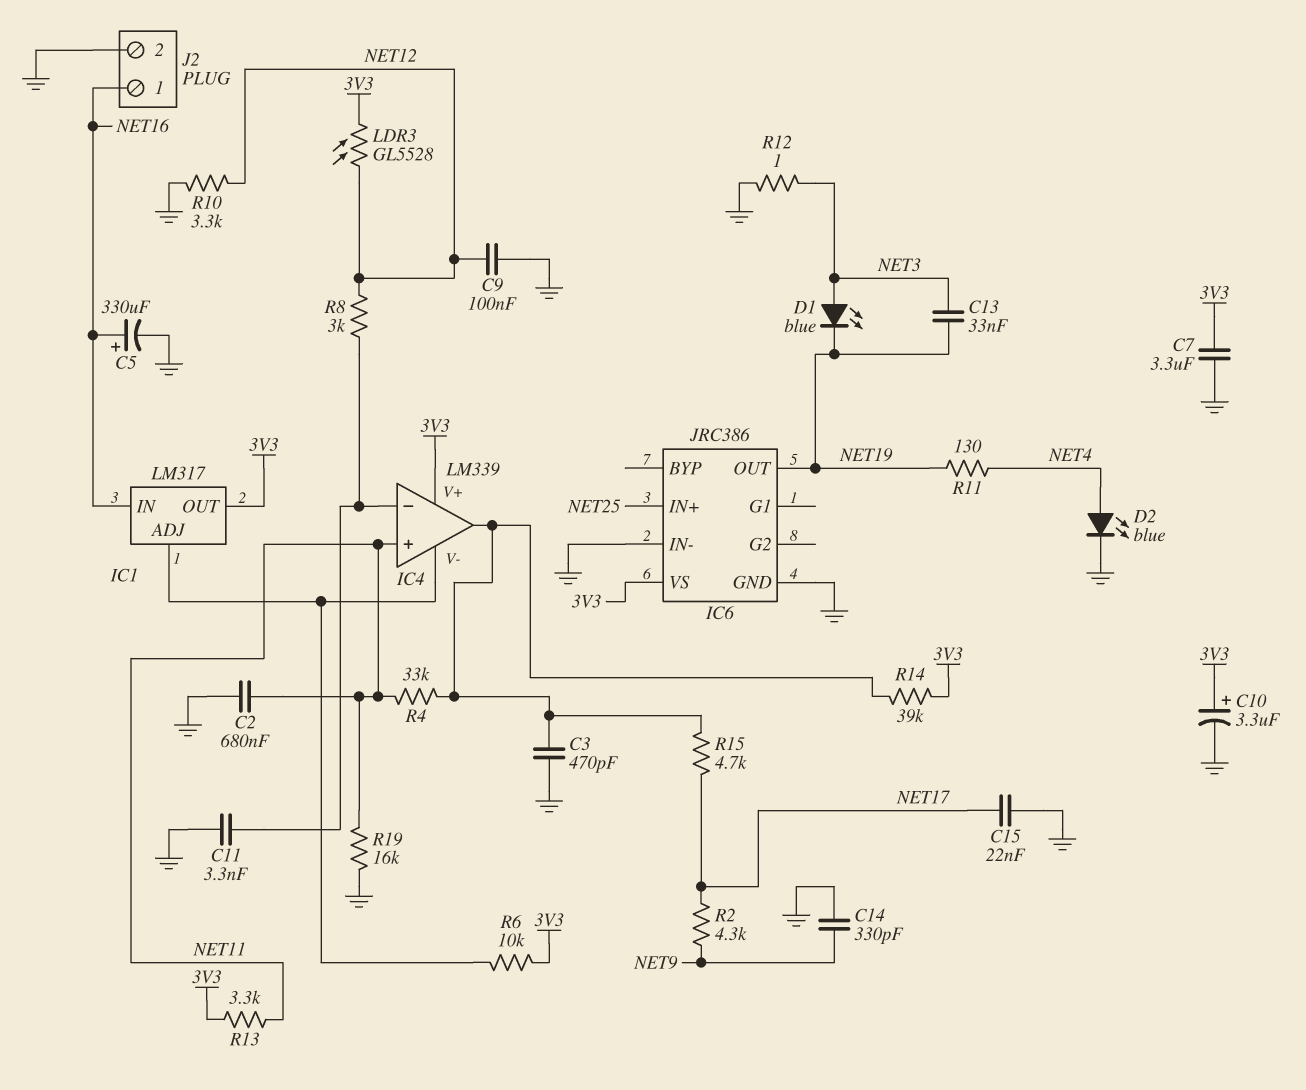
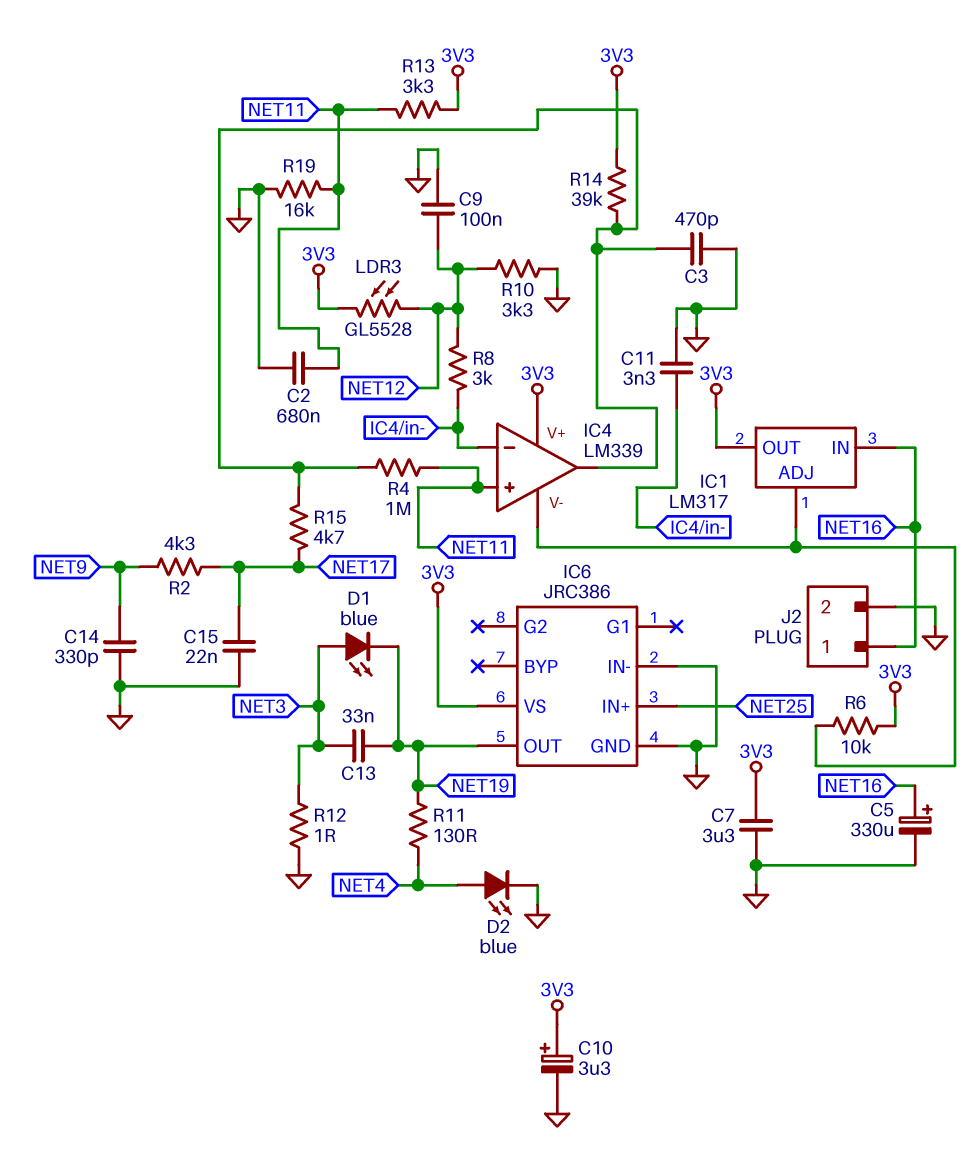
R4: 33k (IC4/out, NET11) -> 1M (IC4/out, NET11)

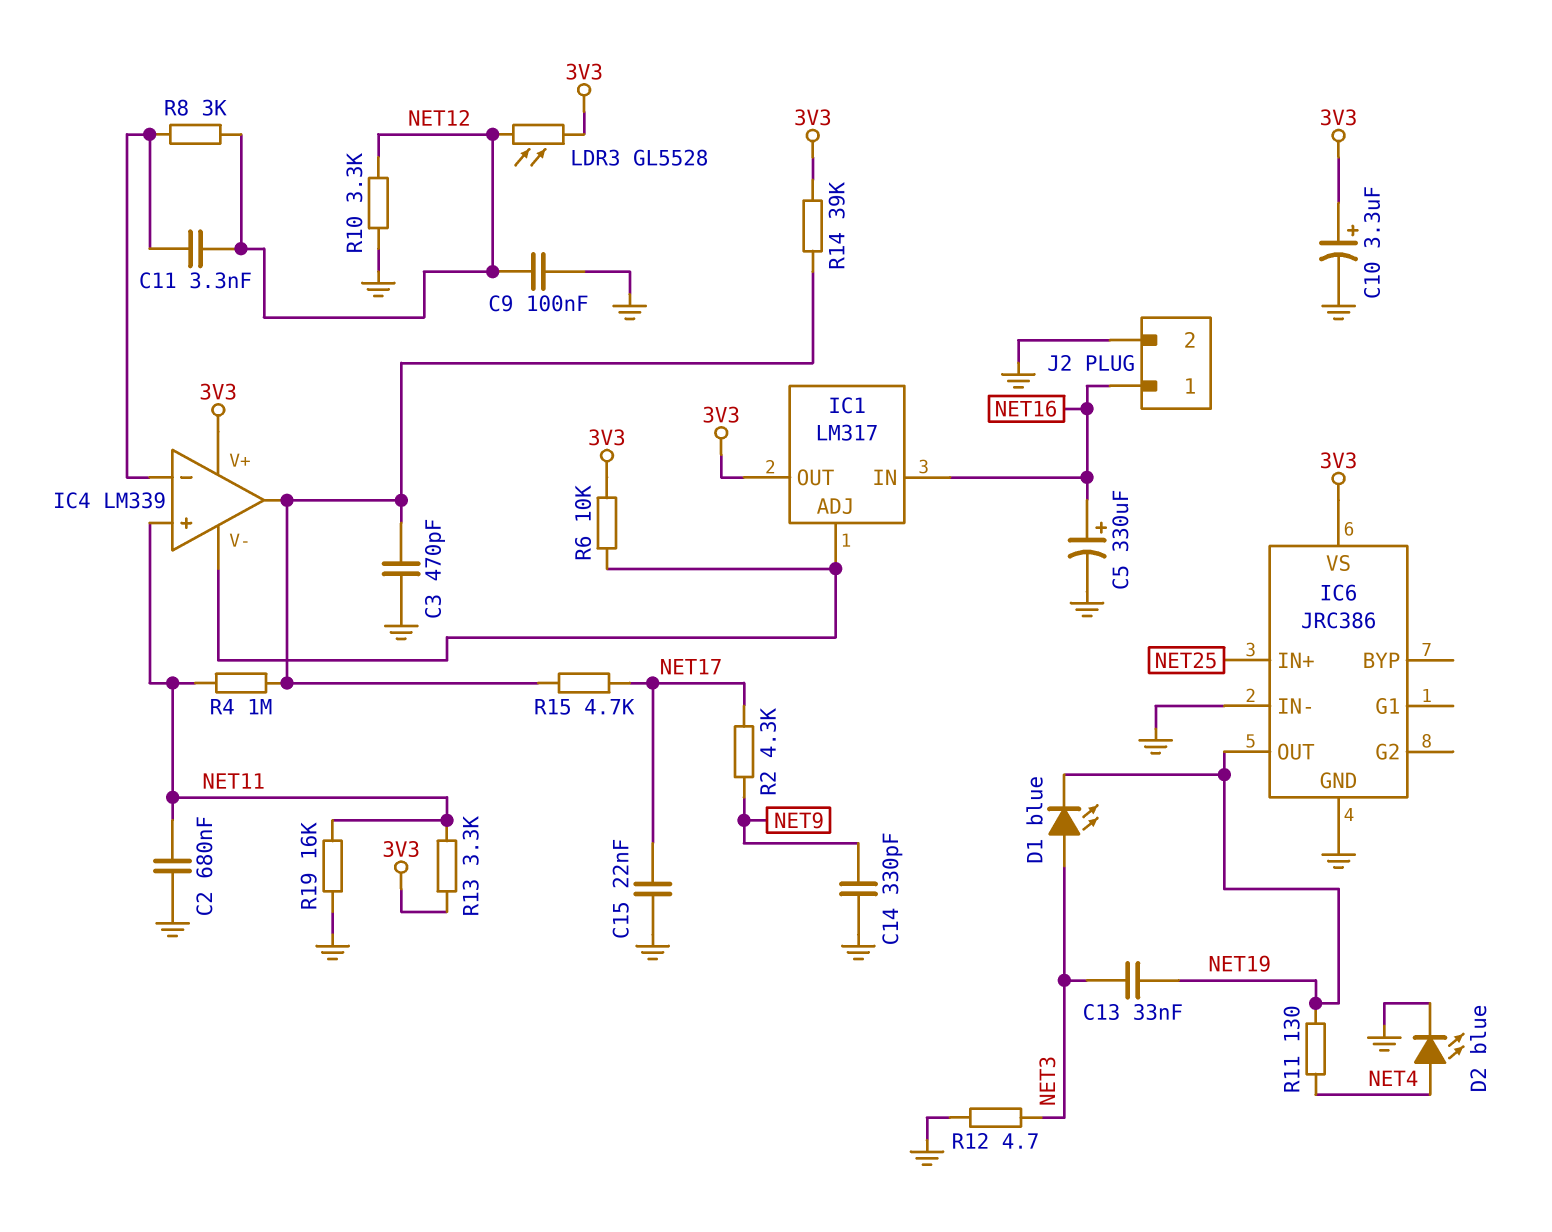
C7: 3.3uF (3V3, GND) -> none
C11: 3.3nF (GND, IC4/in-) -> 3.3nF (IC4/in-, NET12)
R12: 1 (GND, NET3) -> 4.7 (GND, NET3)

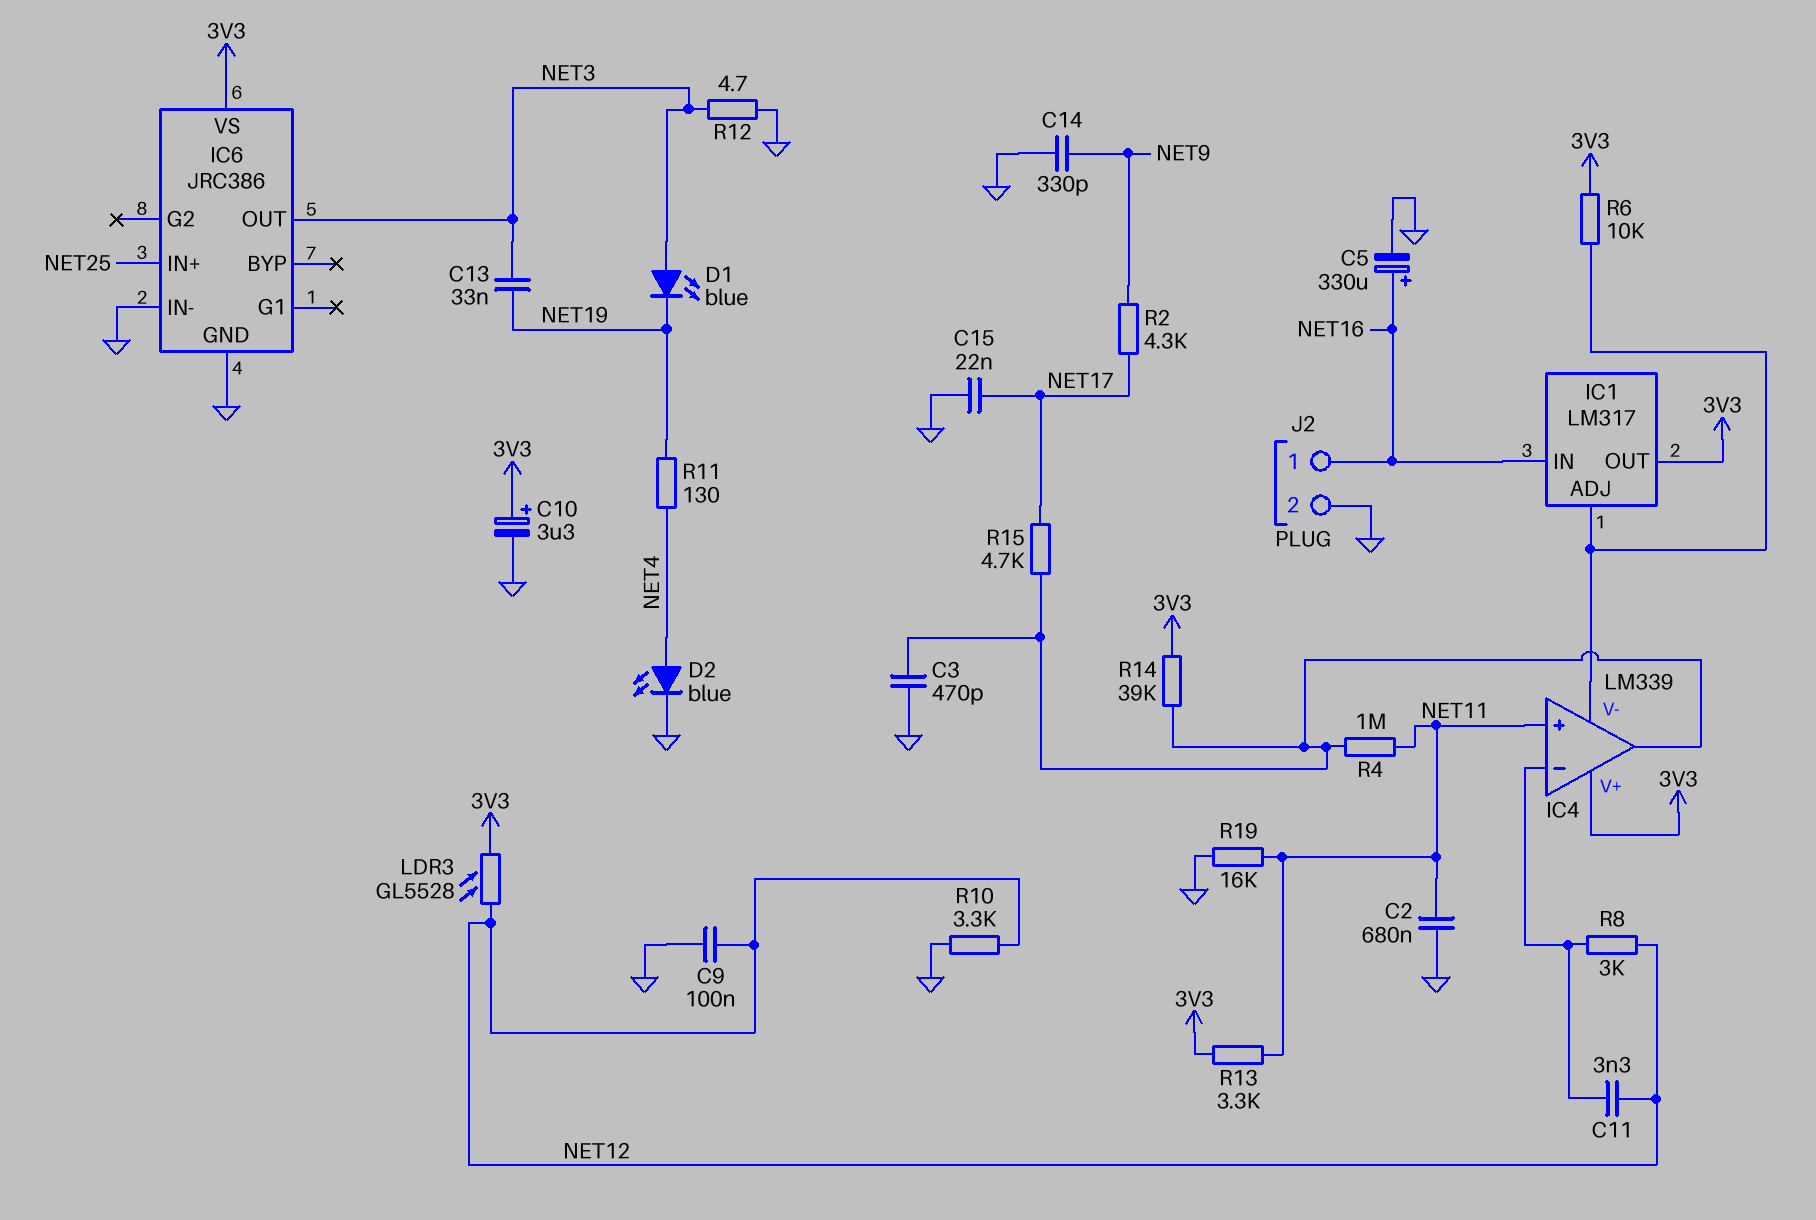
IC6 pin OUT: NET19 -> NET3

